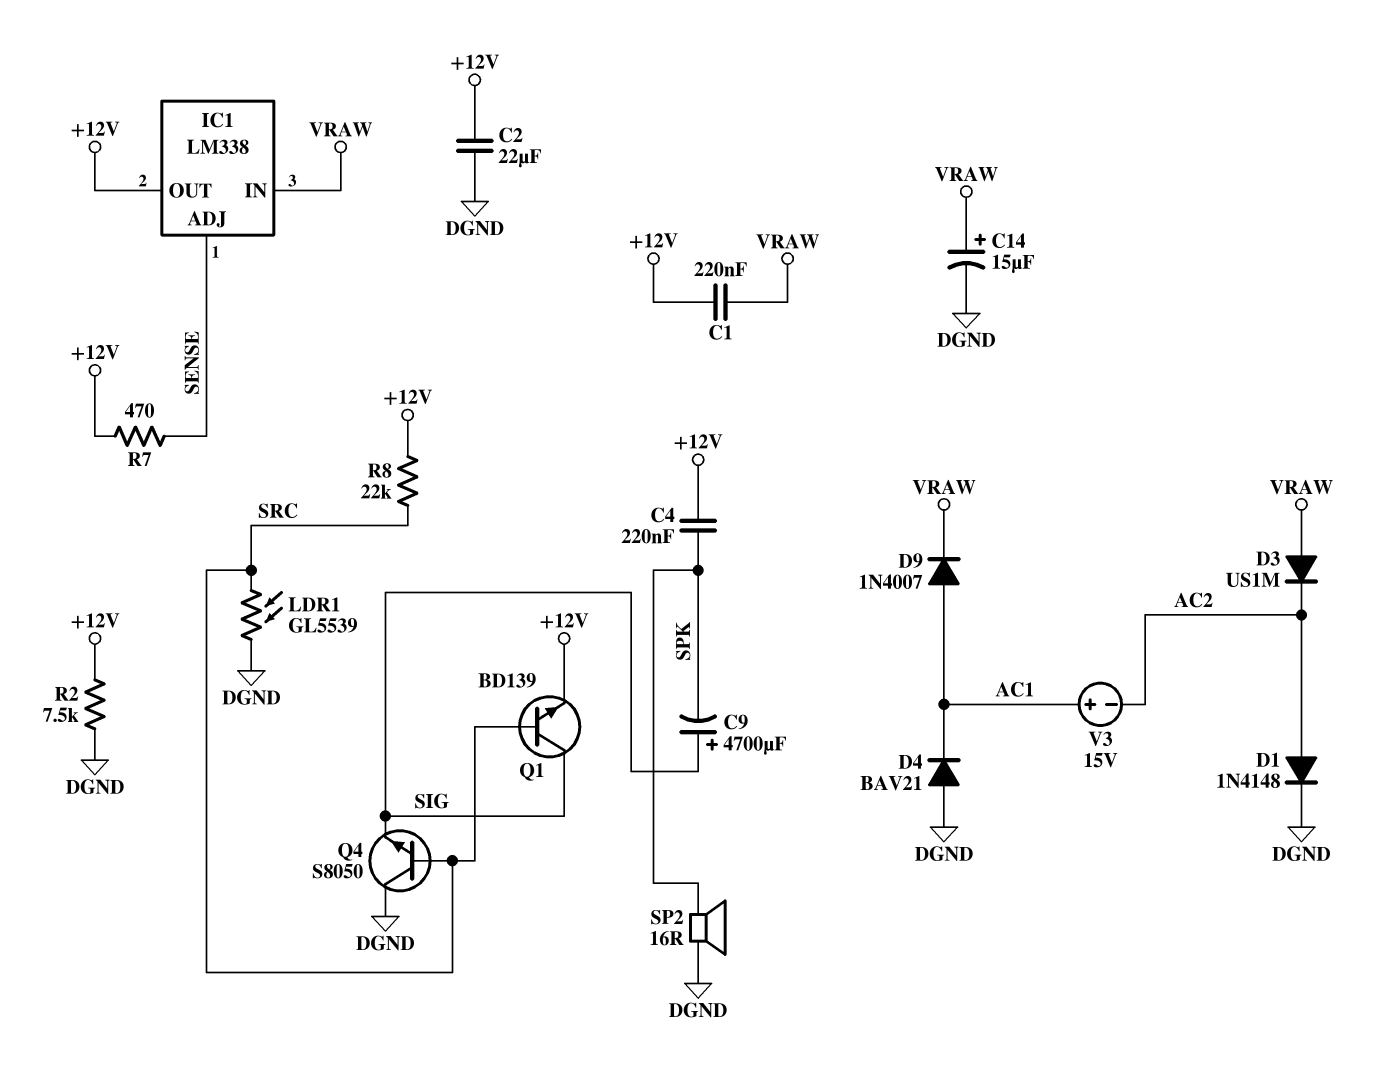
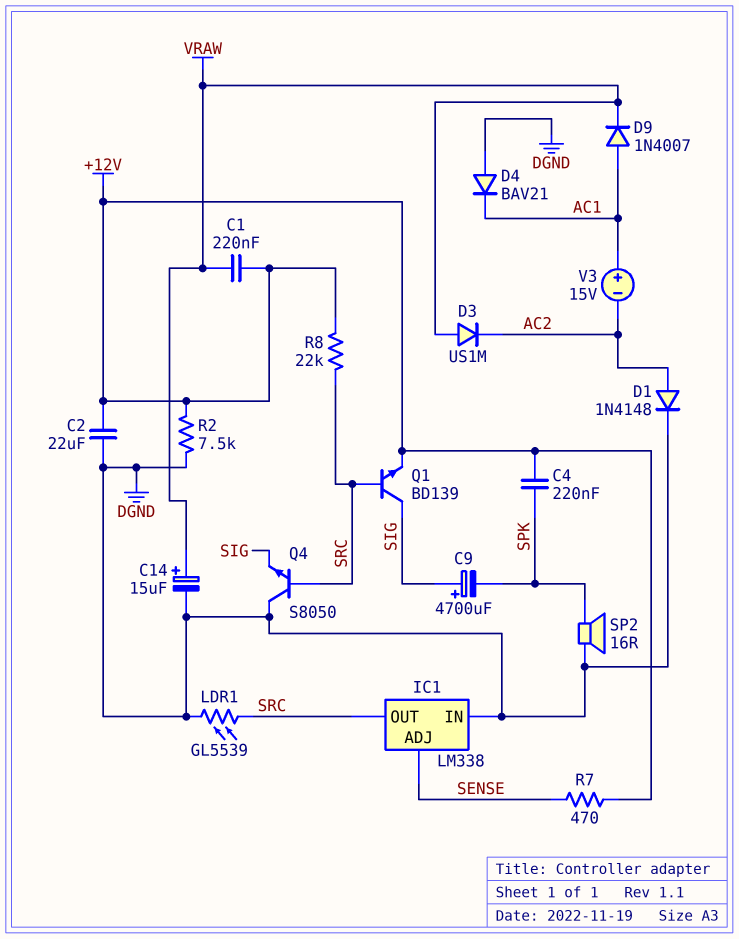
IC1 pin IN: VRAW -> DGND
IC1 pin OUT: +12V -> SRC

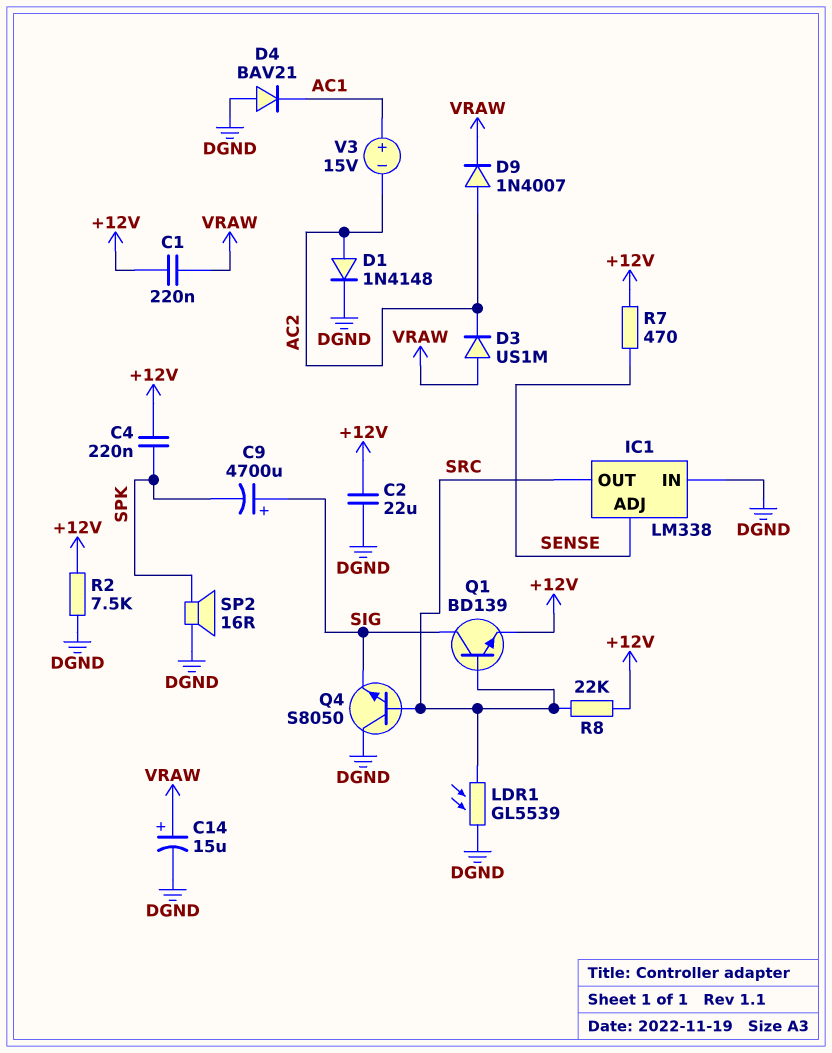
D9: diode 1N4007 (A AC1, K VRAW) -> diode 1N4007 (A AC2, K VRAW)

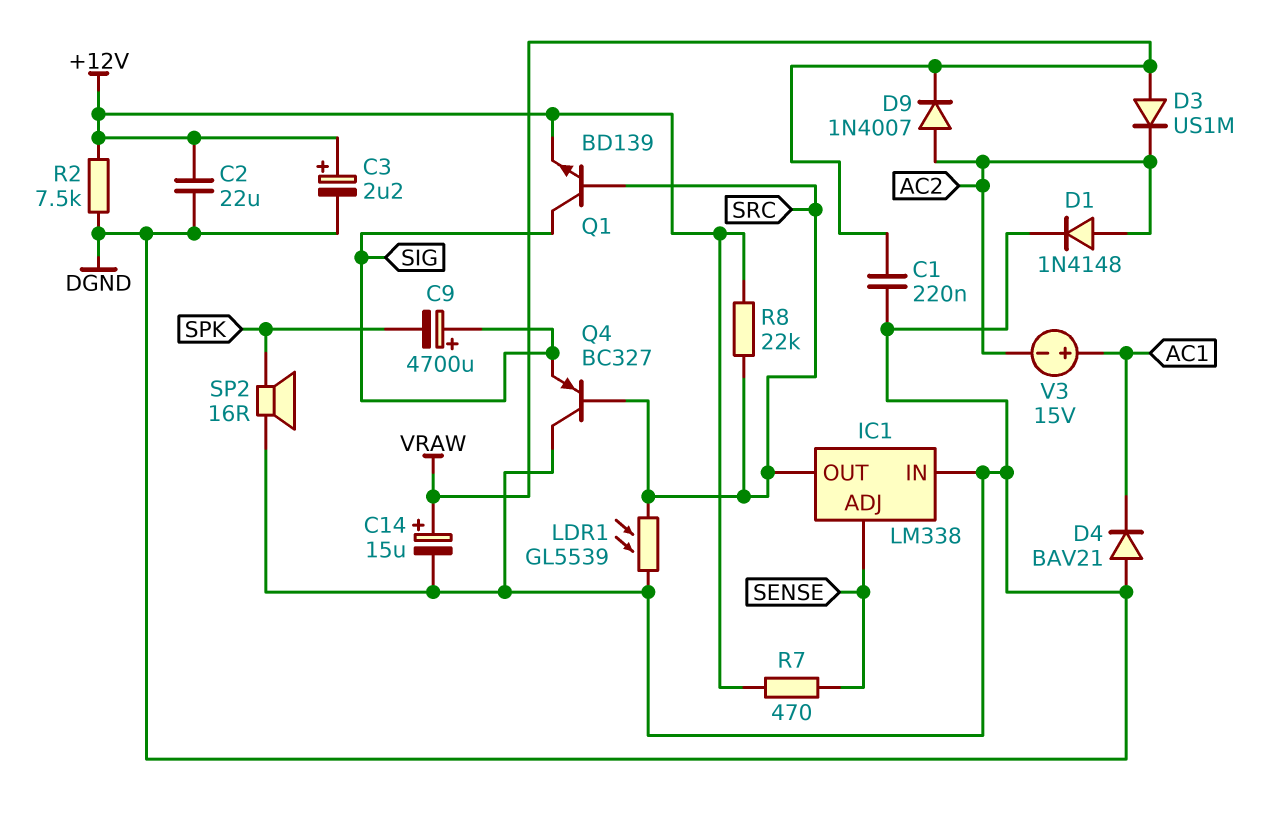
C1: 220nF (+12V, VRAW) -> 220nF (DGND, VRAW)
C3: none -> 2.2uF (plus +12V, minus DGND)
C4: 220nF (+12V, SPK) -> none
Q4: NPN S8050 (B SRC, C DGND, E SIG) -> PNP BC327 (B SRC, C DGND, E SIG)

